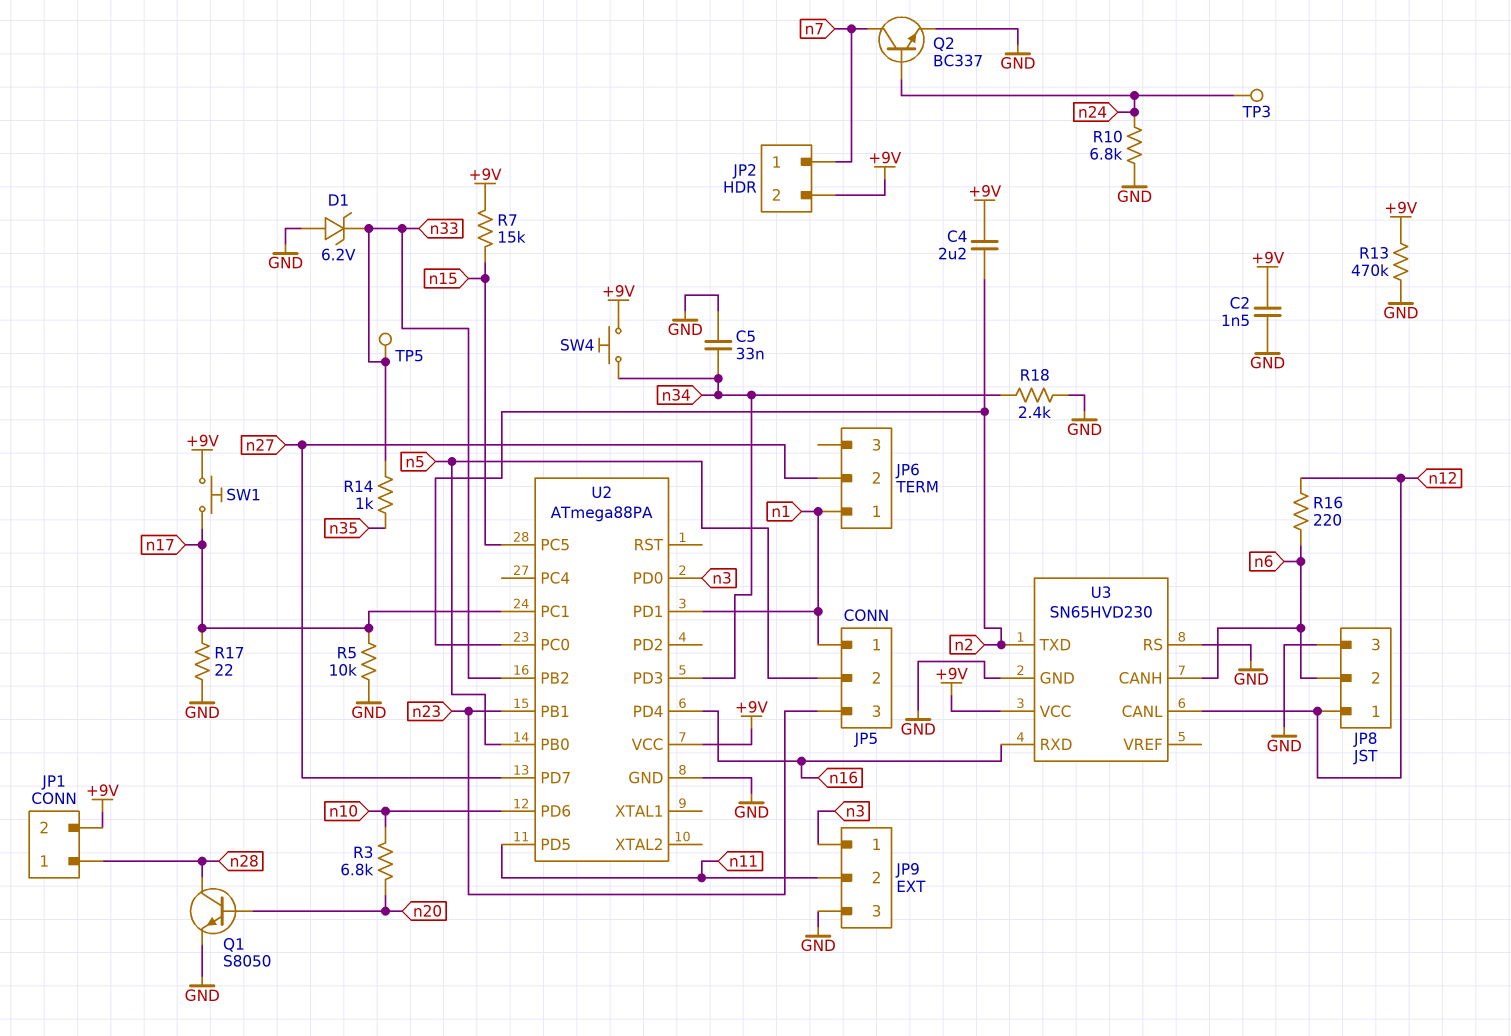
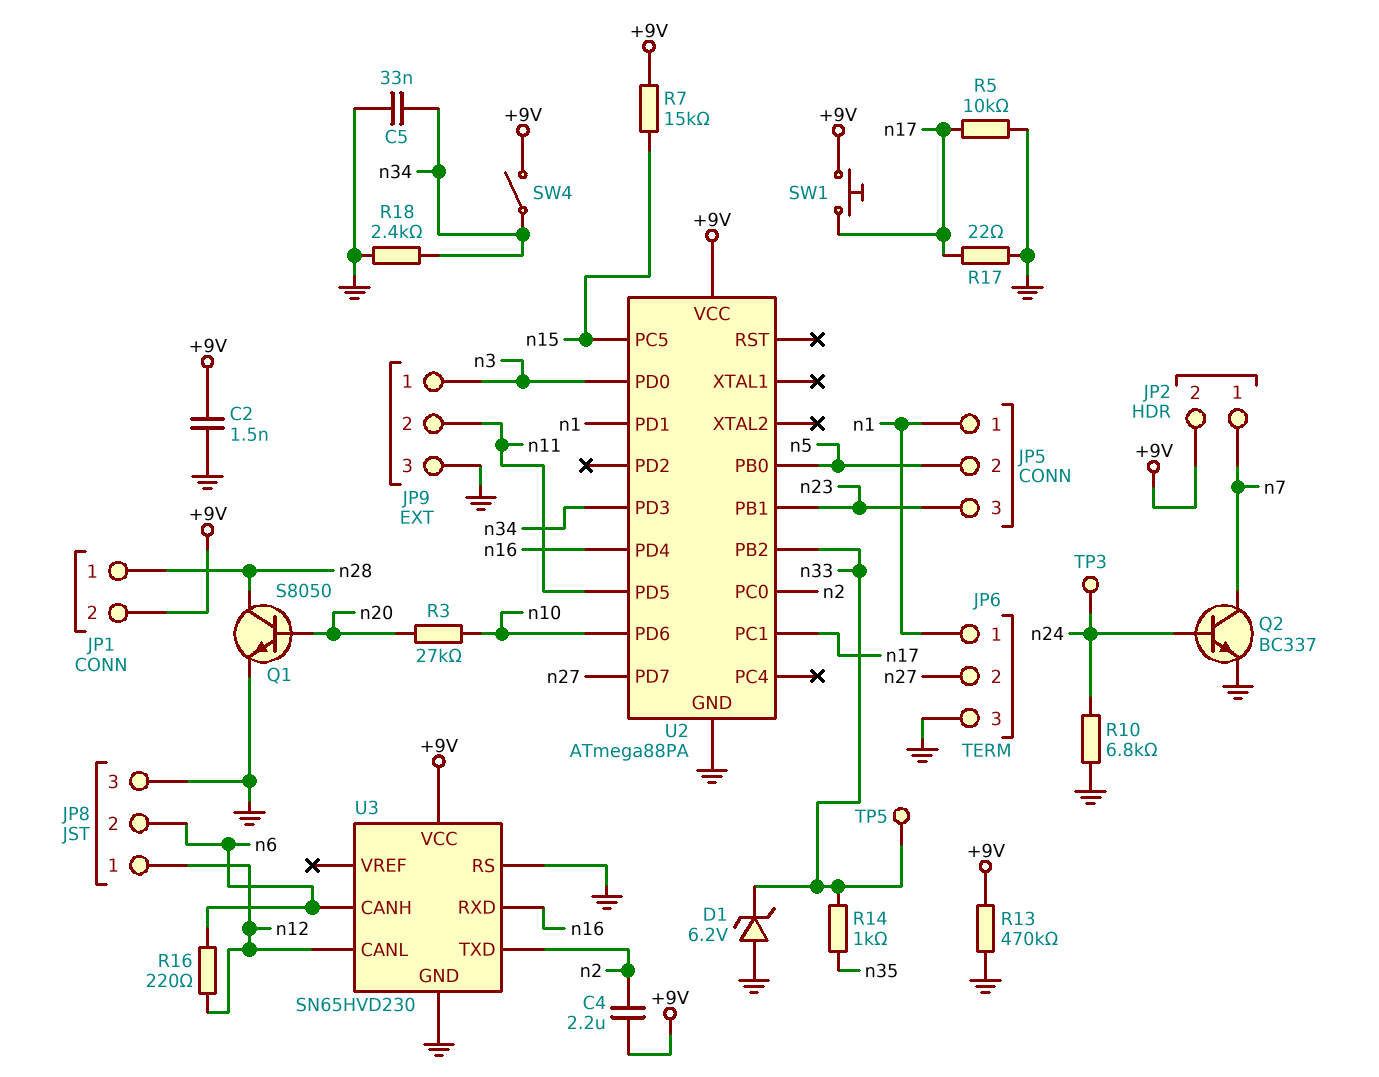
JP6 pin 3: none -> GND
R3: 6.8k (n10, n20) -> 27k (n10, n20)
SW4: button (+9V, n34) -> switch (+9V, n34)

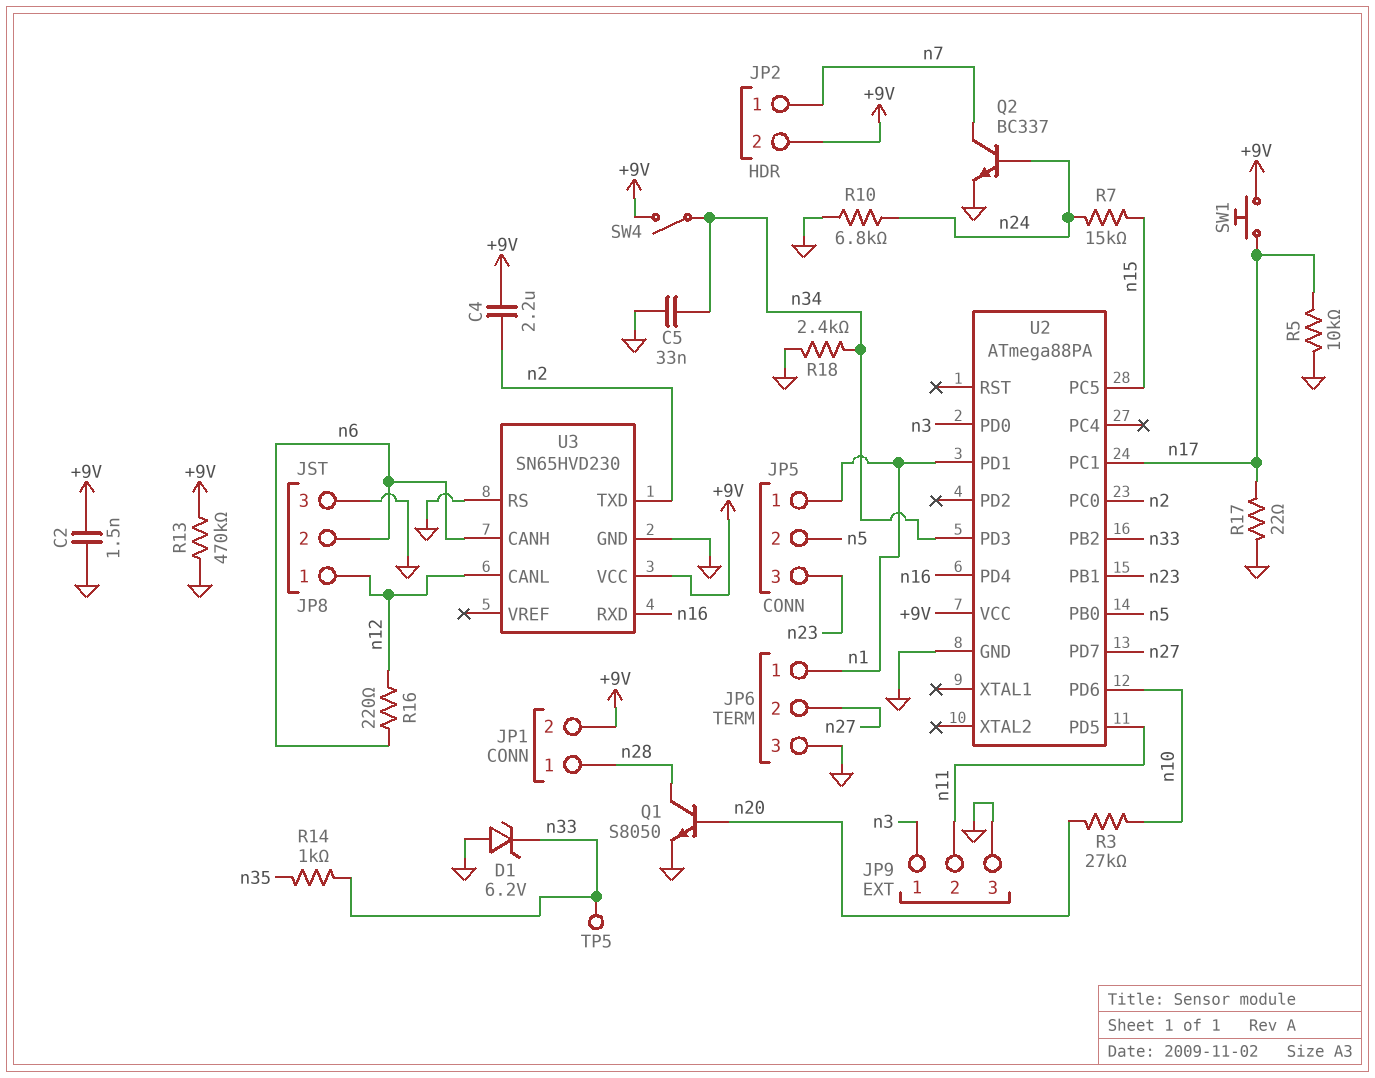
R7: 15k (+9V, n15) -> 15k (n15, n24)
TP3: test point (n24) -> none

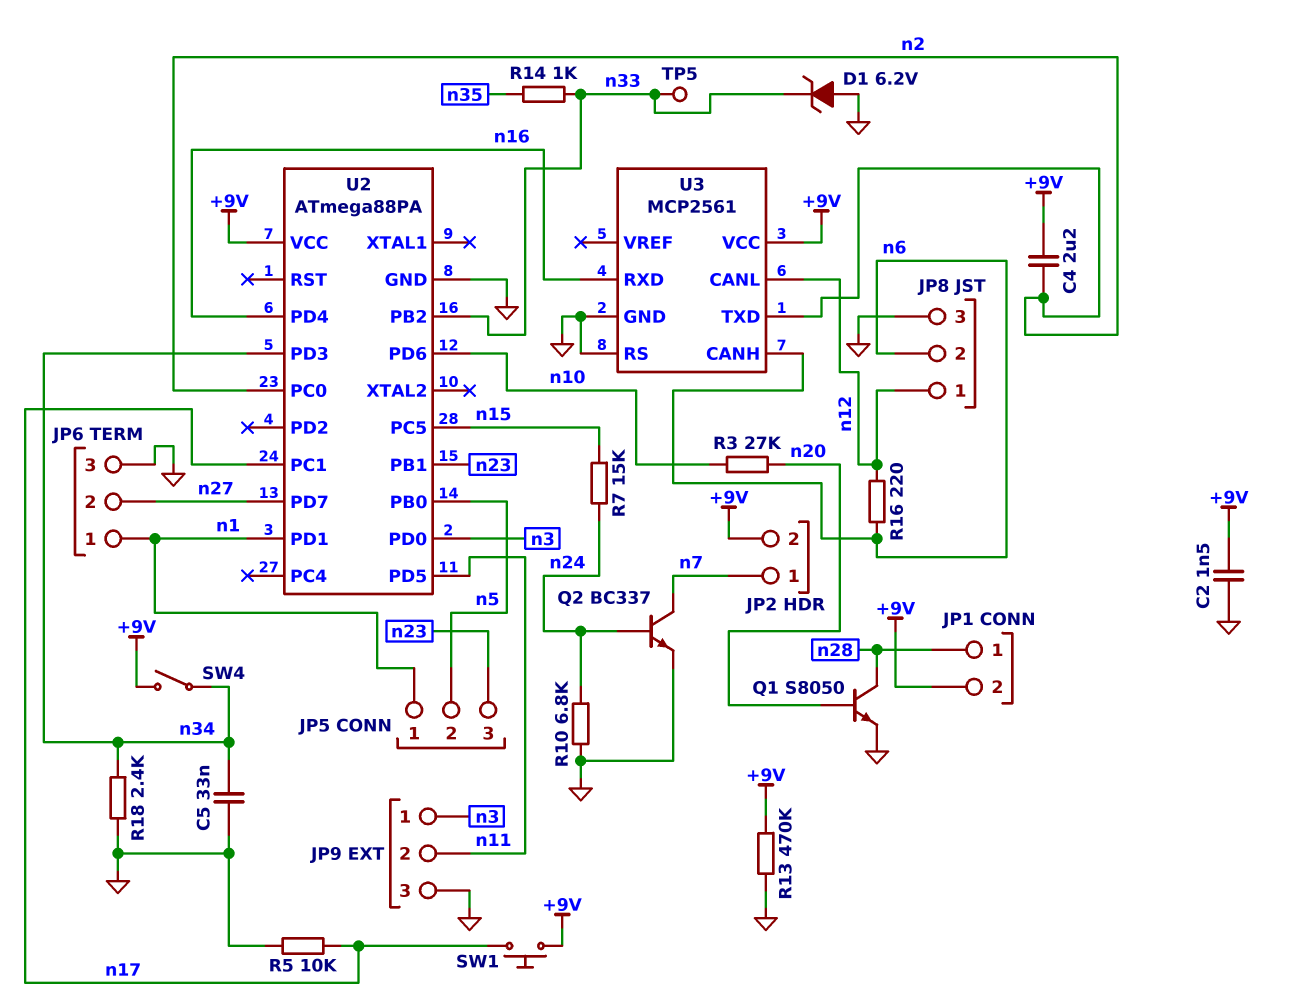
R17: 22 (GND, n17) -> none
U3: SN65HVD230 -> MCP2561

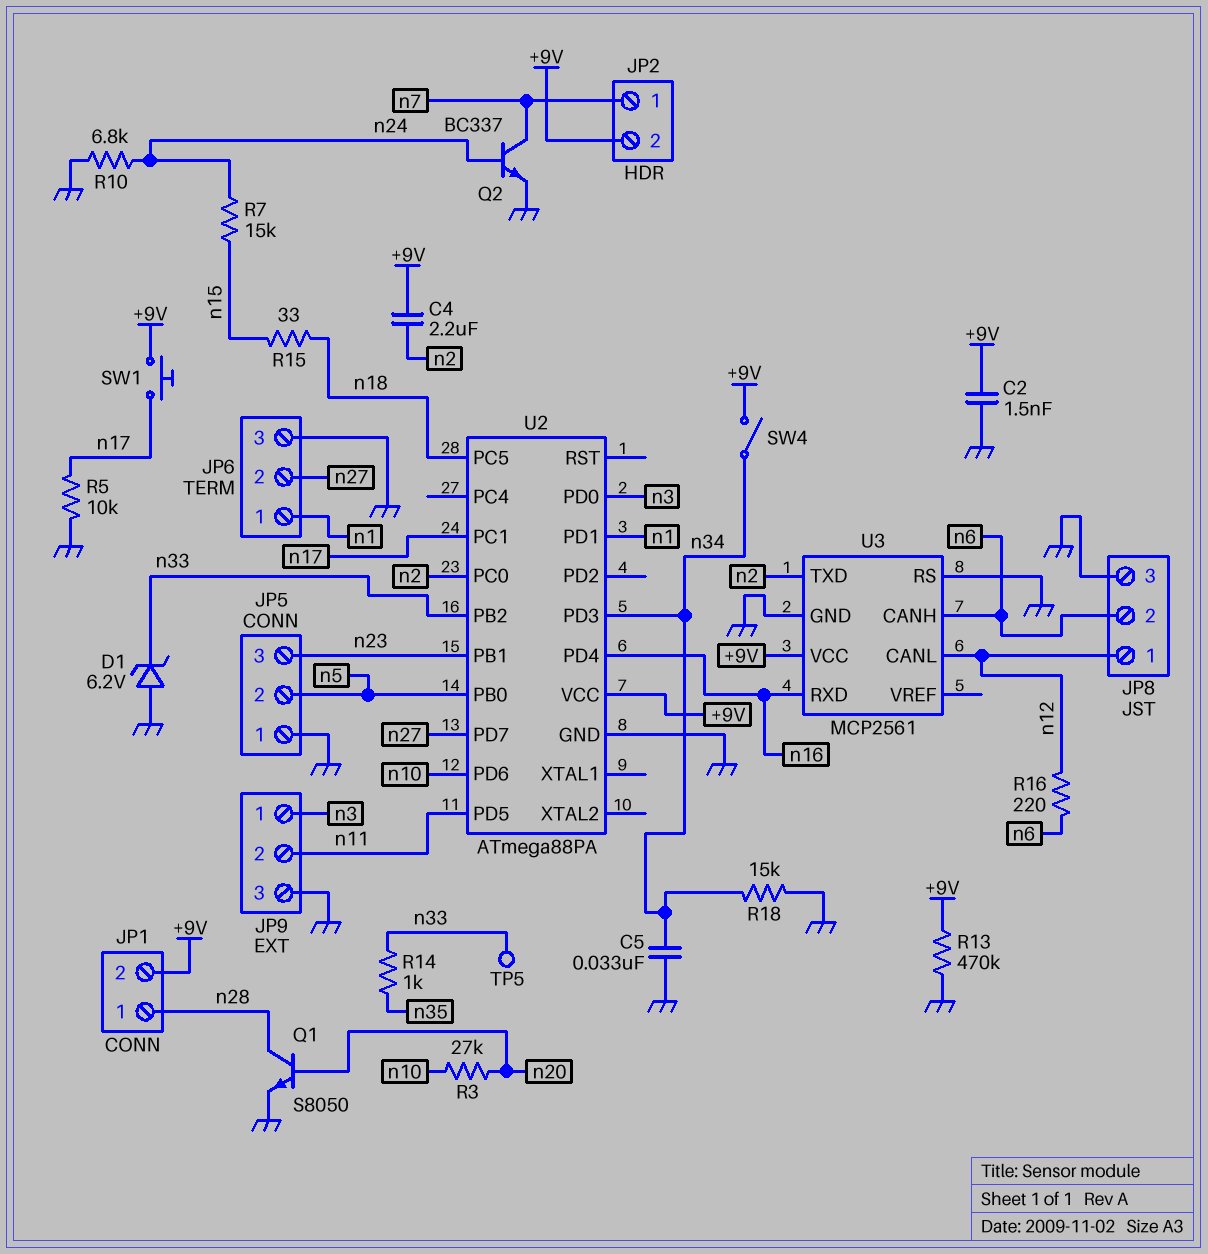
JP5 pin 1: n1 -> GND
R15: none -> 33 (n15, n18)
R18: 2.4k (GND, n34) -> 15k (GND, n34)
U2 pin PC5: n15 -> n18

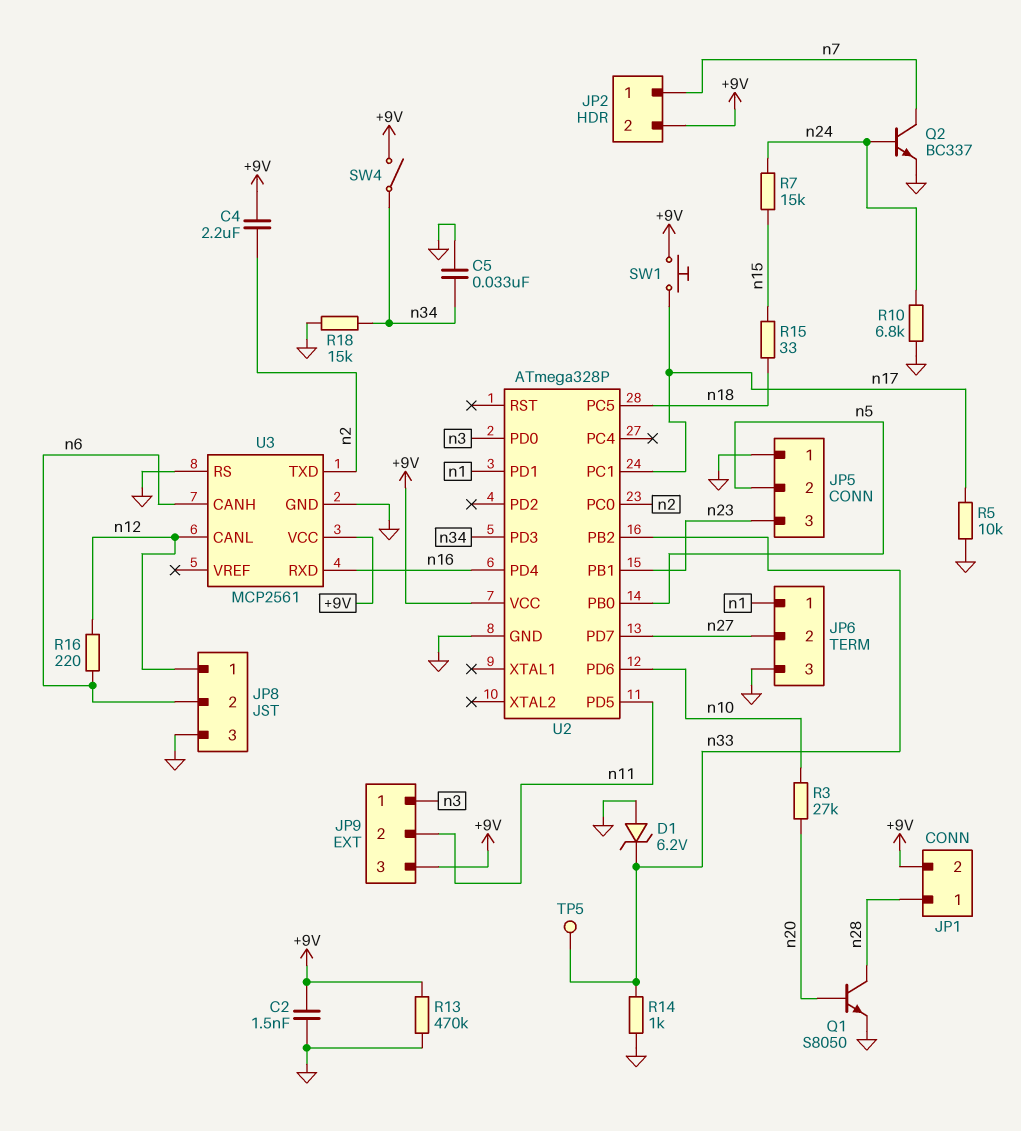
JP9 pin 3: GND -> +9V
R14: 1k (n33, n35) -> 1k (GND, n33)
U2: ATmega88PA -> ATmega328P

